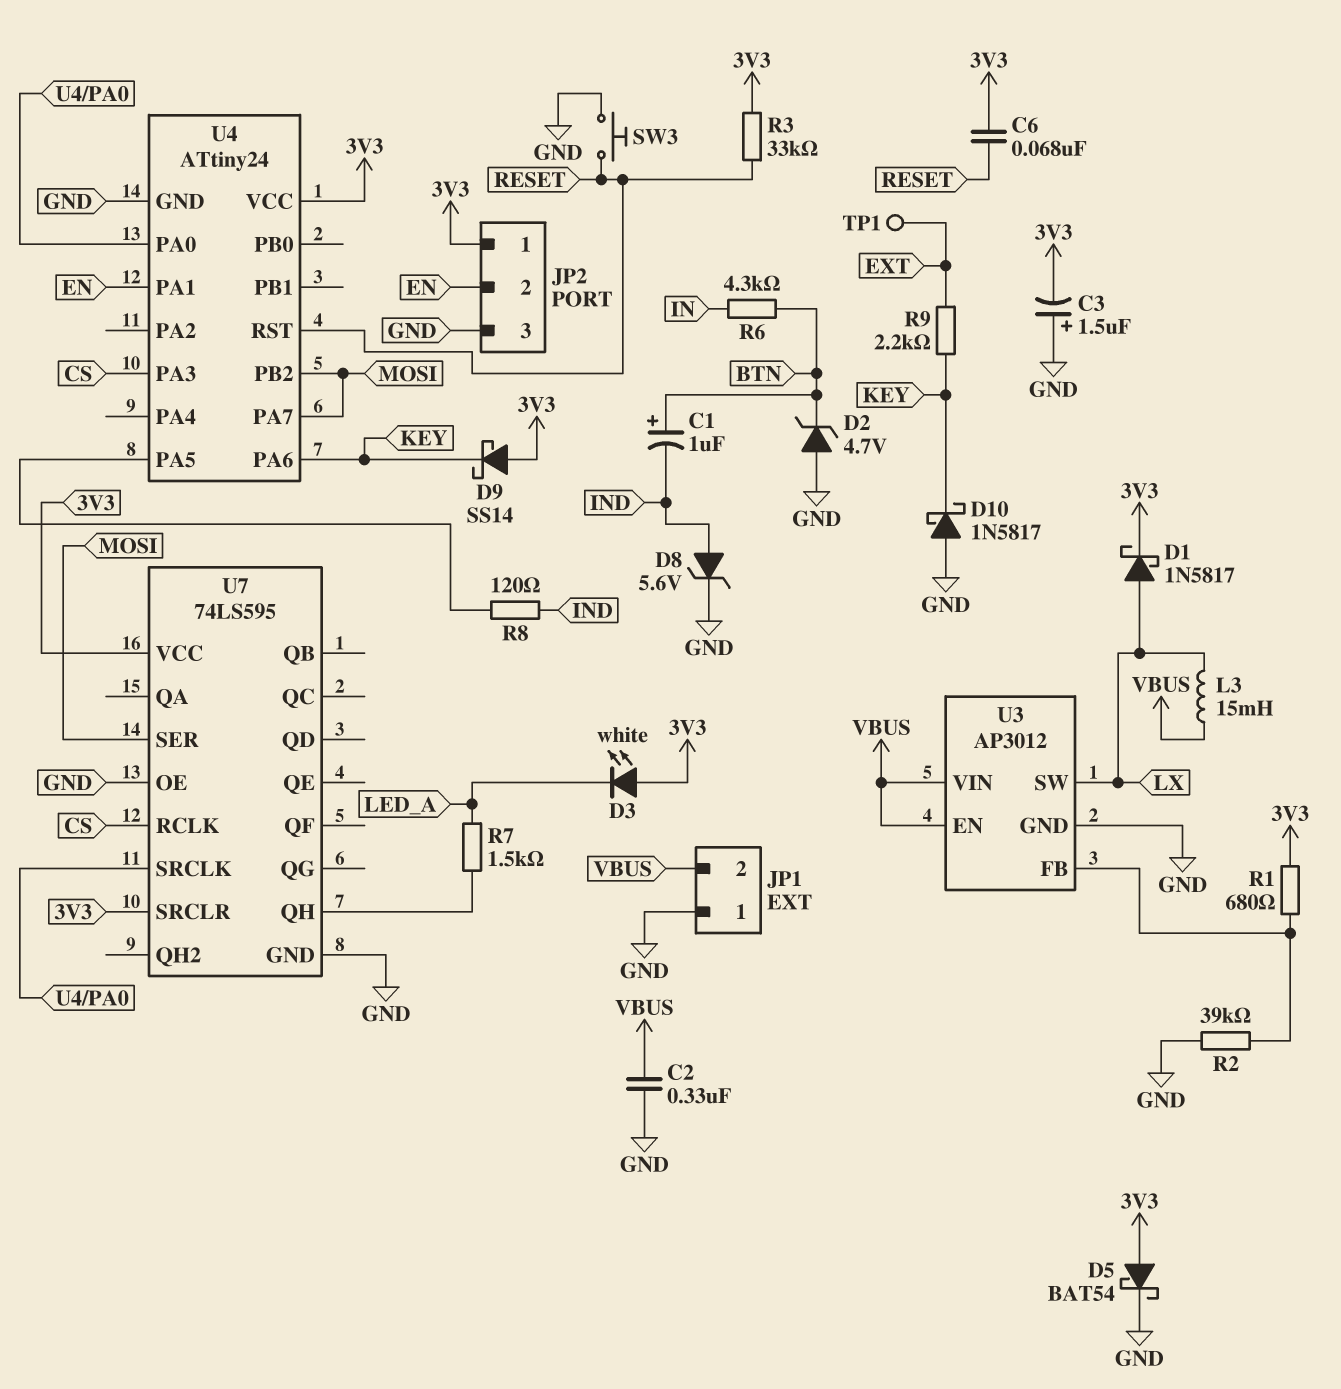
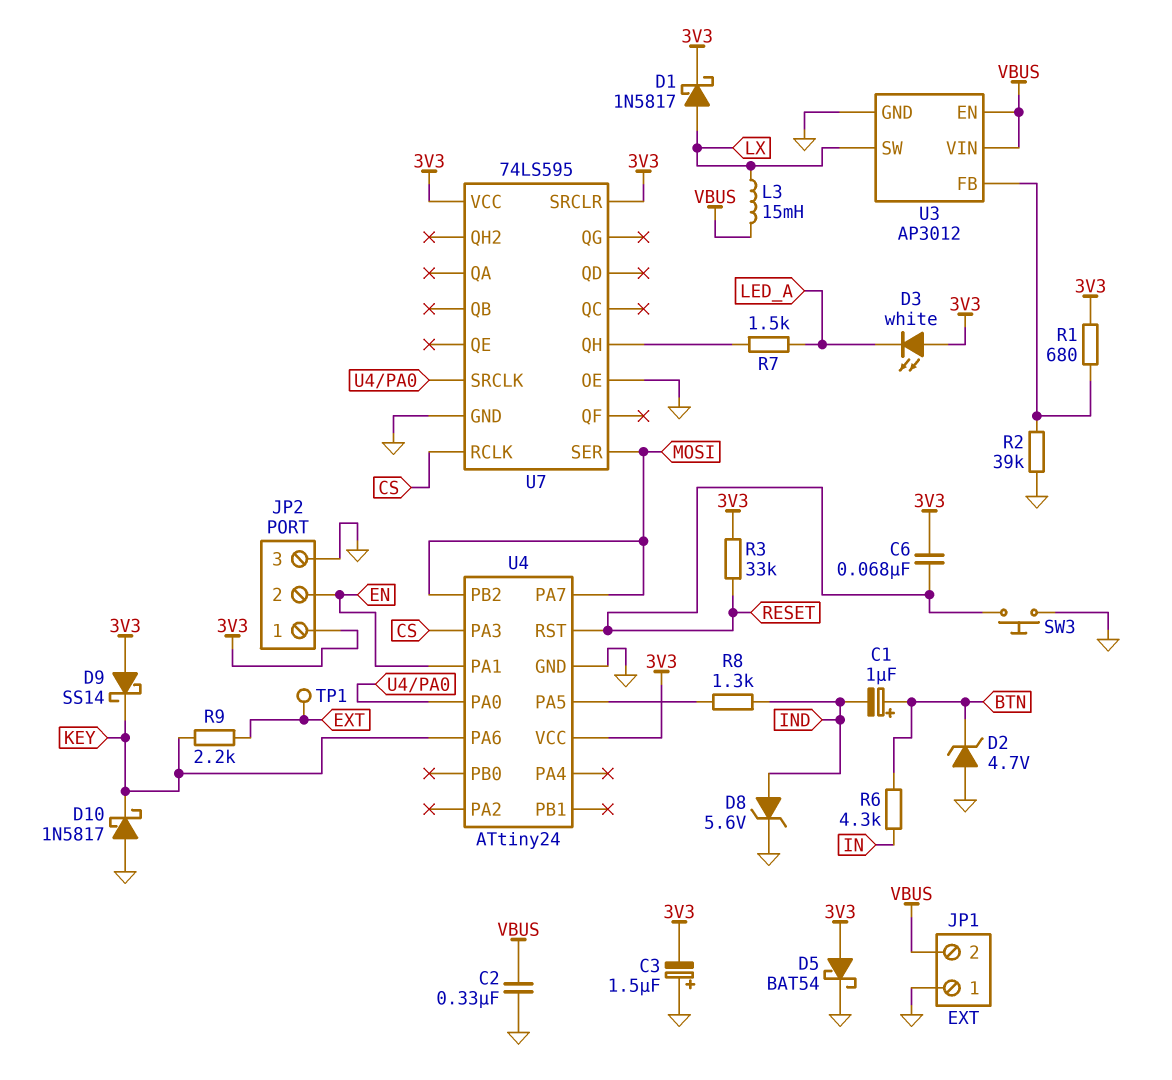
R8: 120 (IND, U4/PA5) -> 1.3k (IND, U4/PA5)

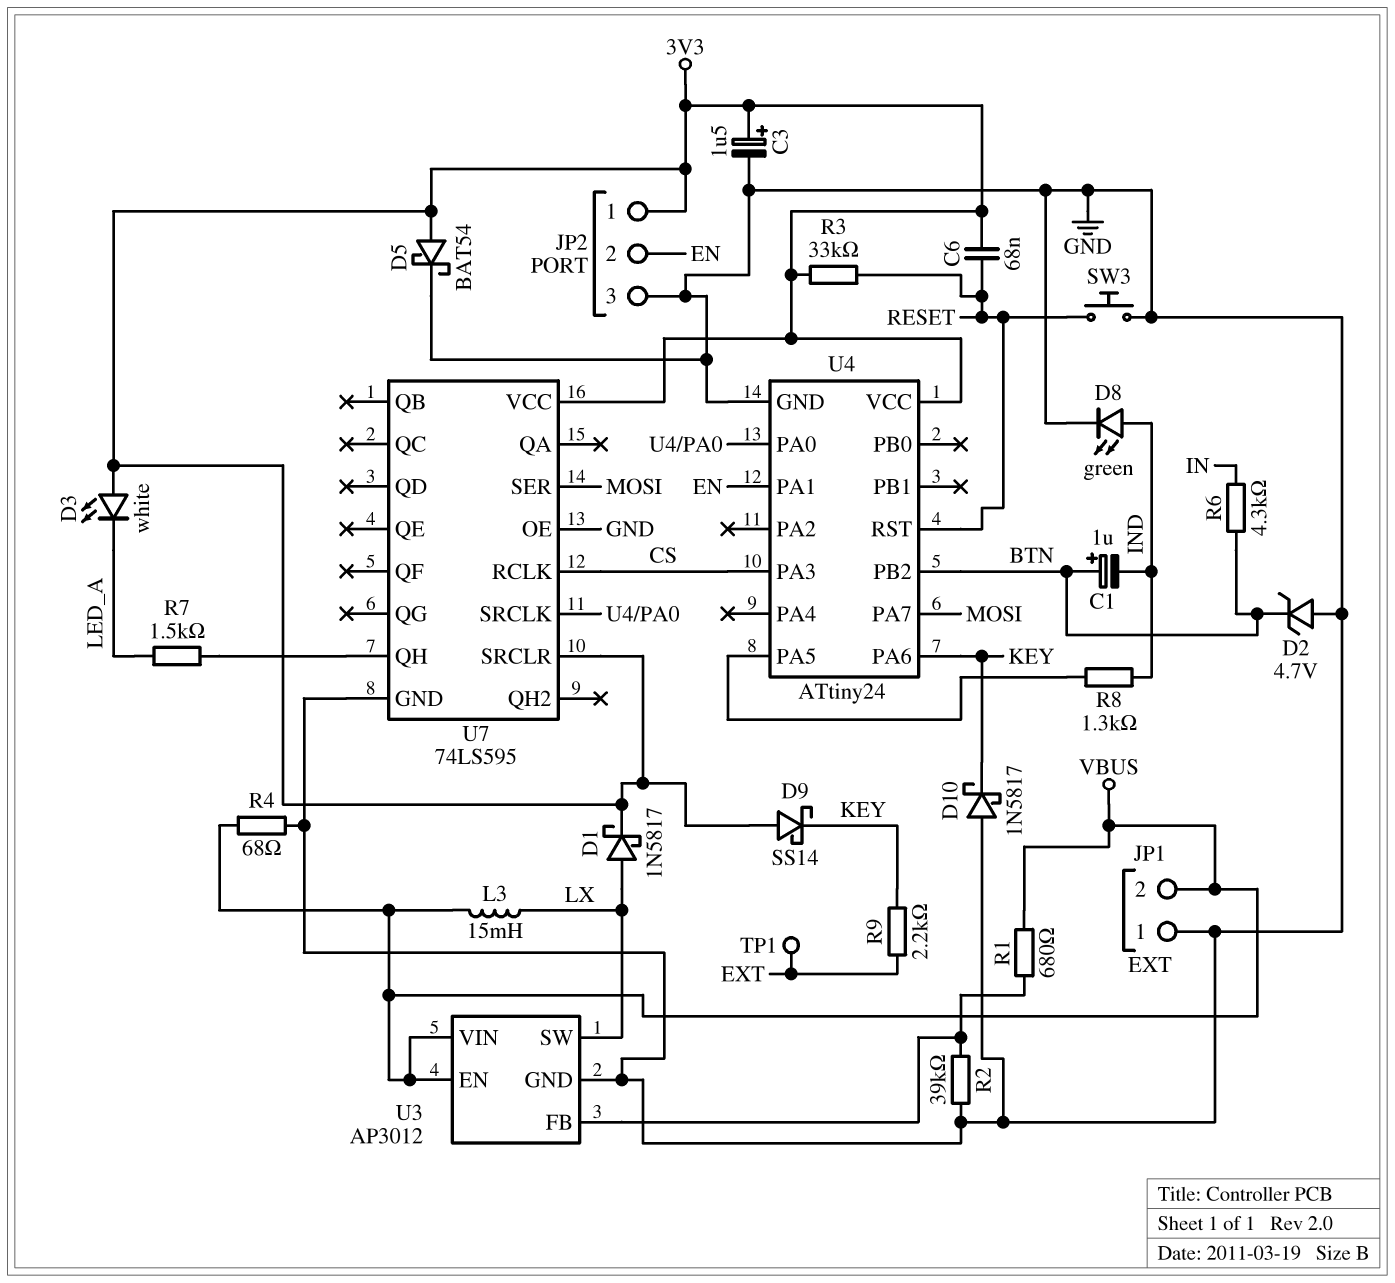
C2: 330nF (GND, VBUS) -> none
C3: 1.5uF (plus GND, minus 3V3) -> 1.5uF (plus 3V3, minus GND)
D8: zener 5.6V (A IND, K GND) -> LED green (A IND, K GND)
R1: 680 (3V3, U3/FB) -> 680 (U3/FB, VBUS)
R4: none -> 68 (GND, VBUS)
U4 pin PB2: MOSI -> BTN

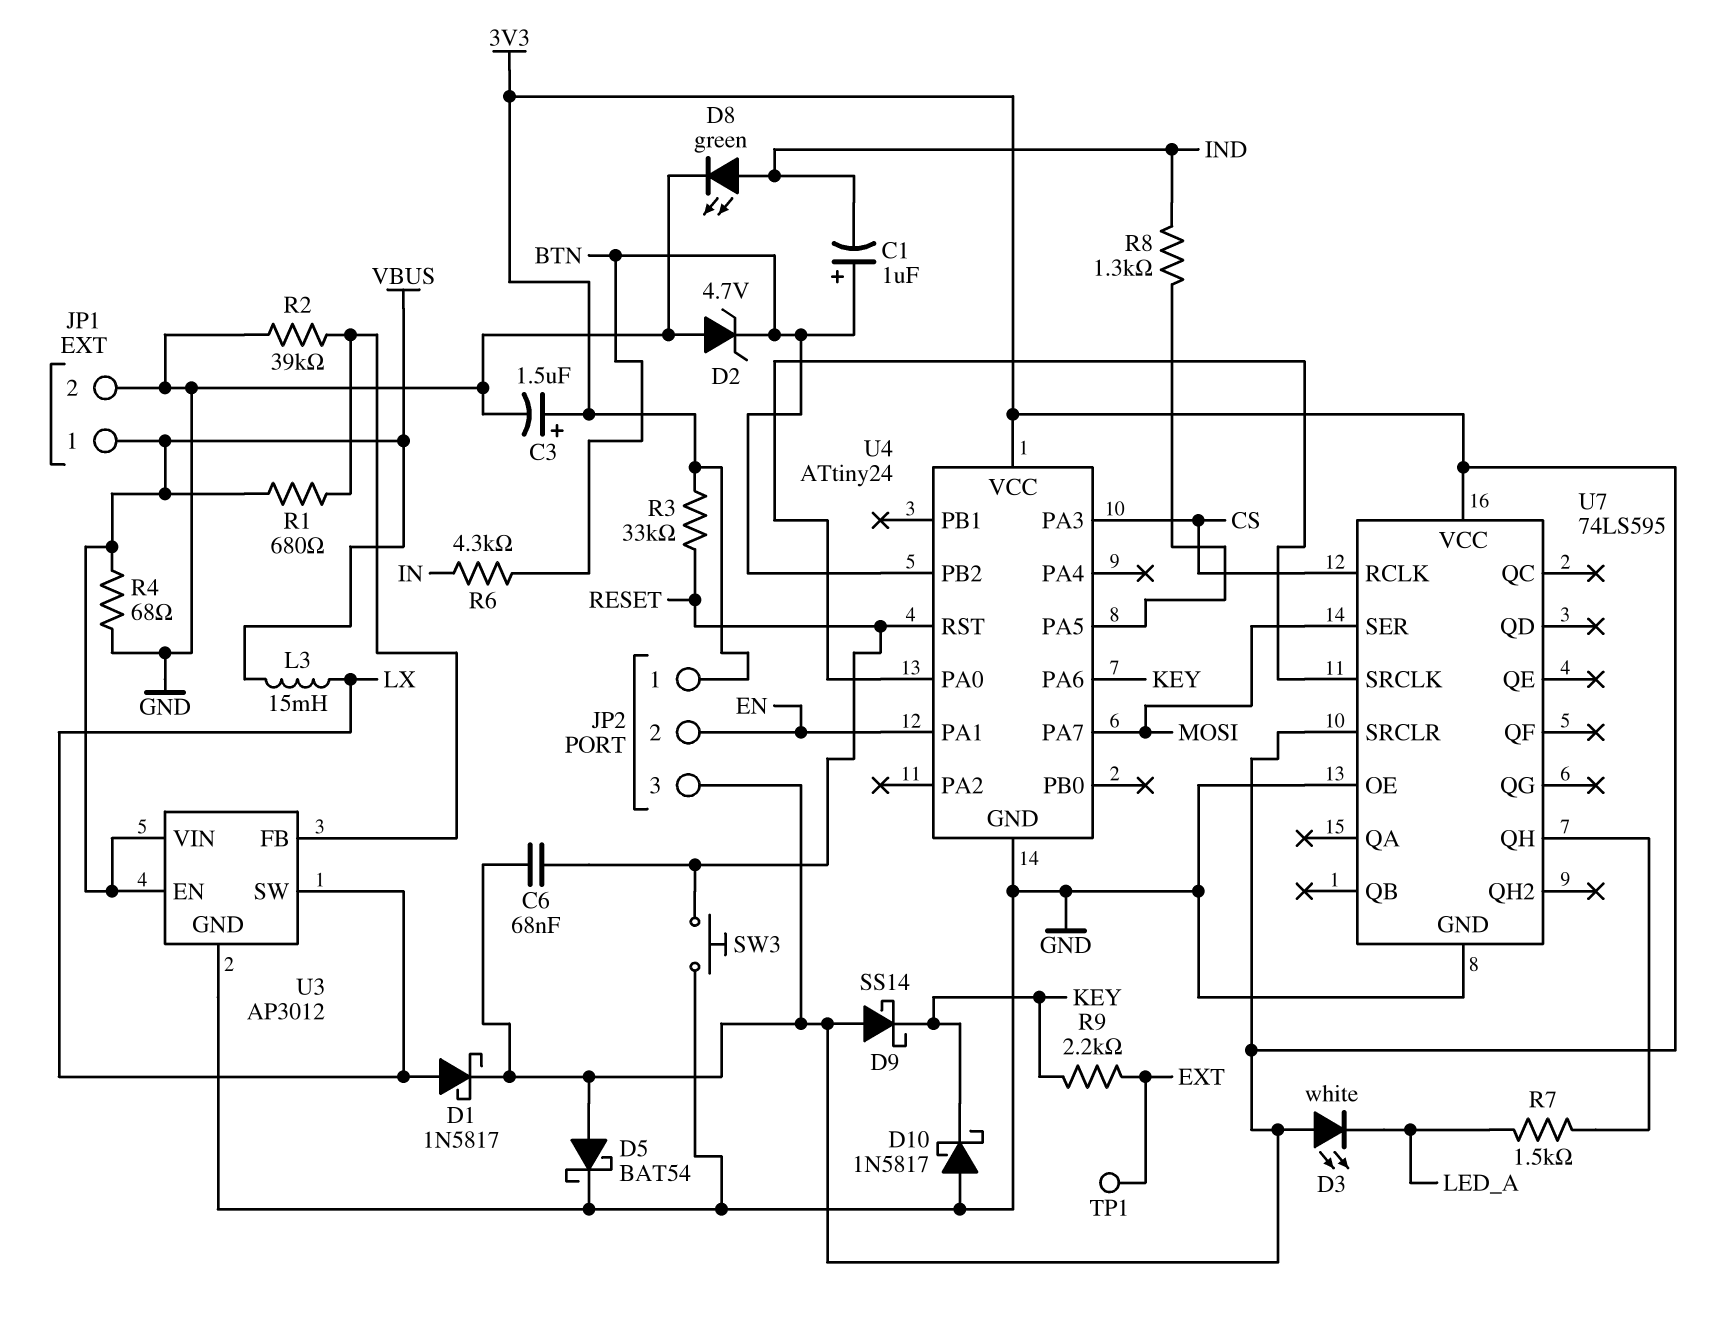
JP1 pin 1: GND -> VBUS
JP1 pin 2: VBUS -> GND
JP2 pin 3: GND -> 3V3

